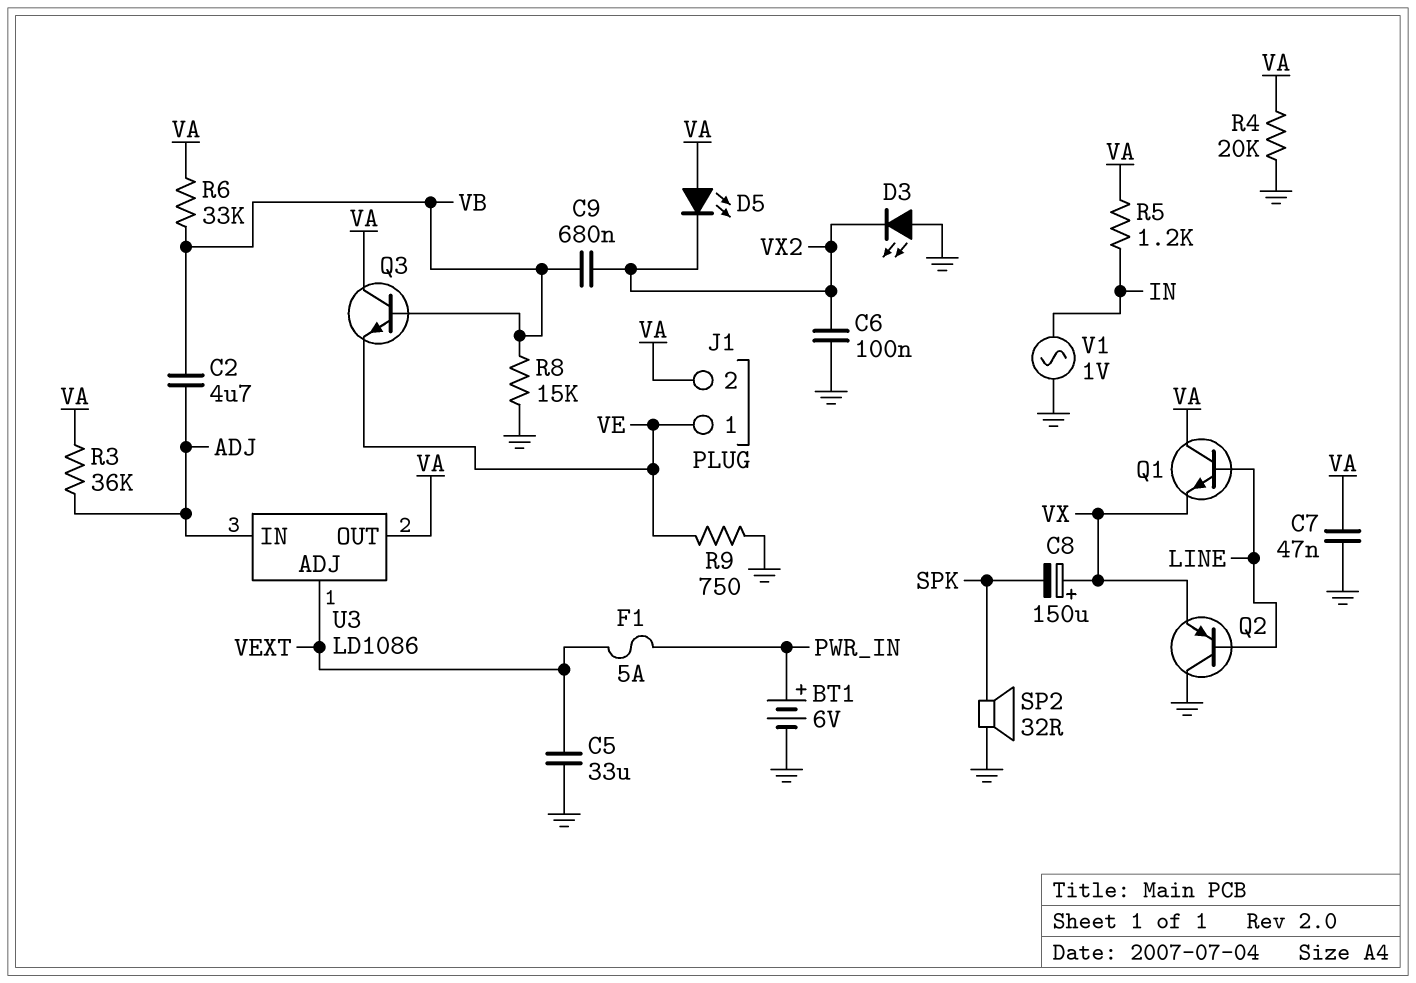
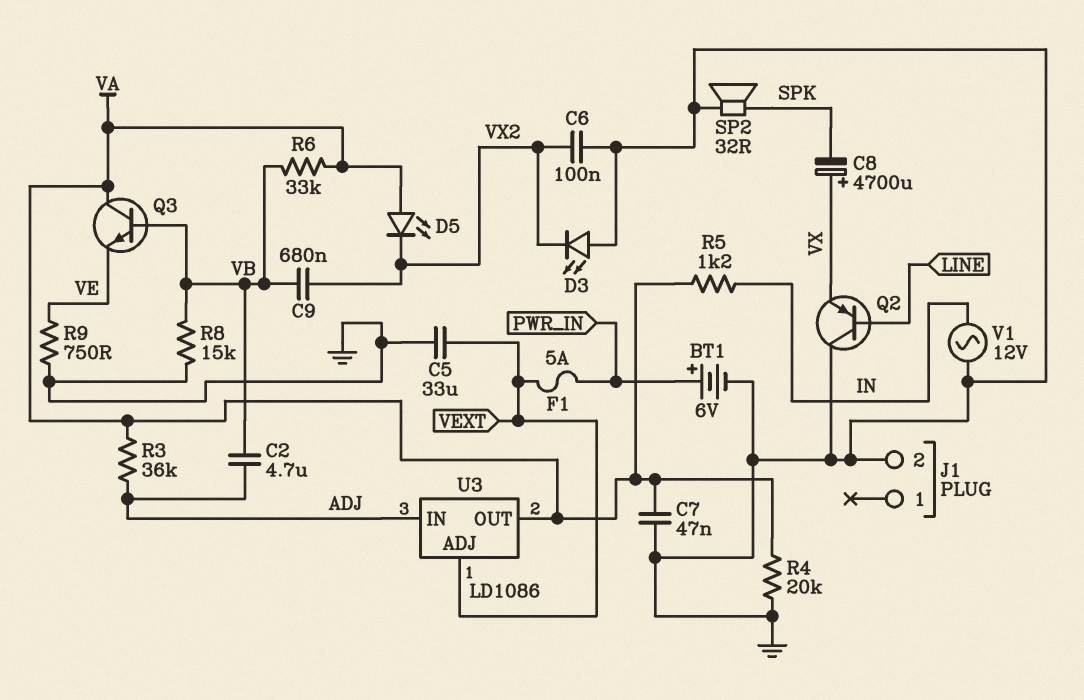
C8: 150uF (plus VX, minus SPK) -> 4700uF (plus VX, minus SPK)
J1 pin 1: VE -> none
J1 pin 2: VA -> GND
Q1: NPN (B LINE, C VA, E VX) -> none
V1: AC 1V (GND, IN) -> AC 12V (GND, IN)

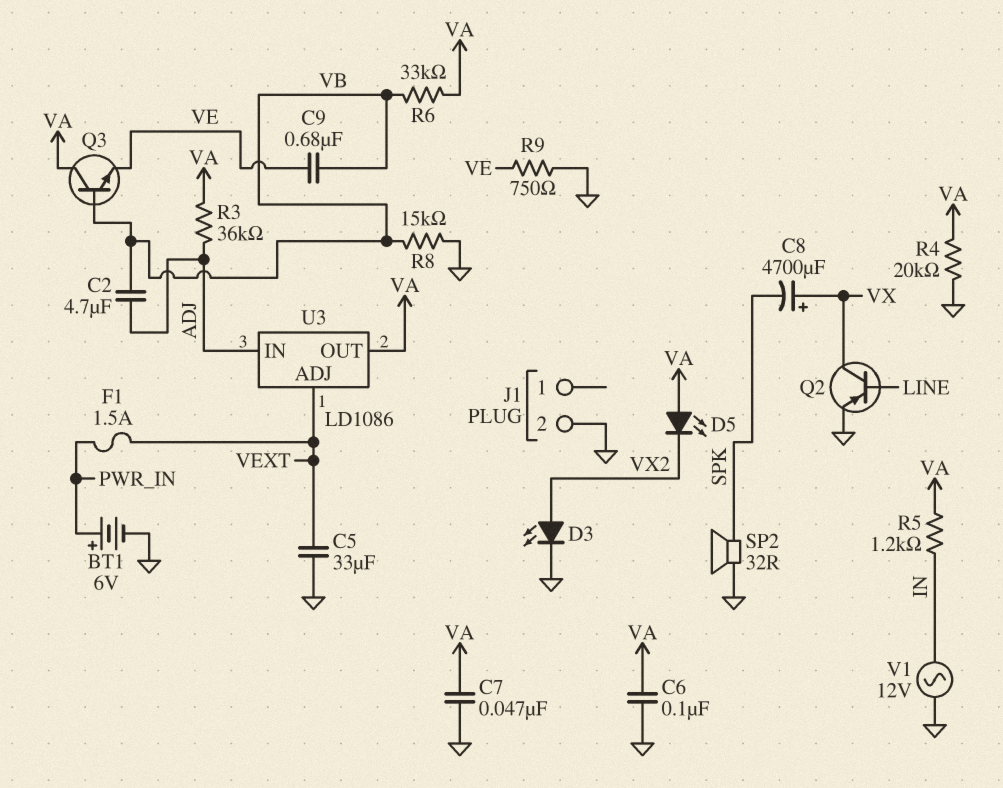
C6: 100nF (GND, VX2) -> 100nF (GND, VA)
C9: 680nF (VB, VX2) -> 680nF (VB, VE)
D3: LED (A GND, K VX2) -> LED (A VX2, K GND)
F1: 5A (PWR_IN, VEXT) -> 1.5A (PWR_IN, VEXT)
Q2: PNP (B LINE, C GND, E VX) -> PNP (B LINE, C VX, E GND)

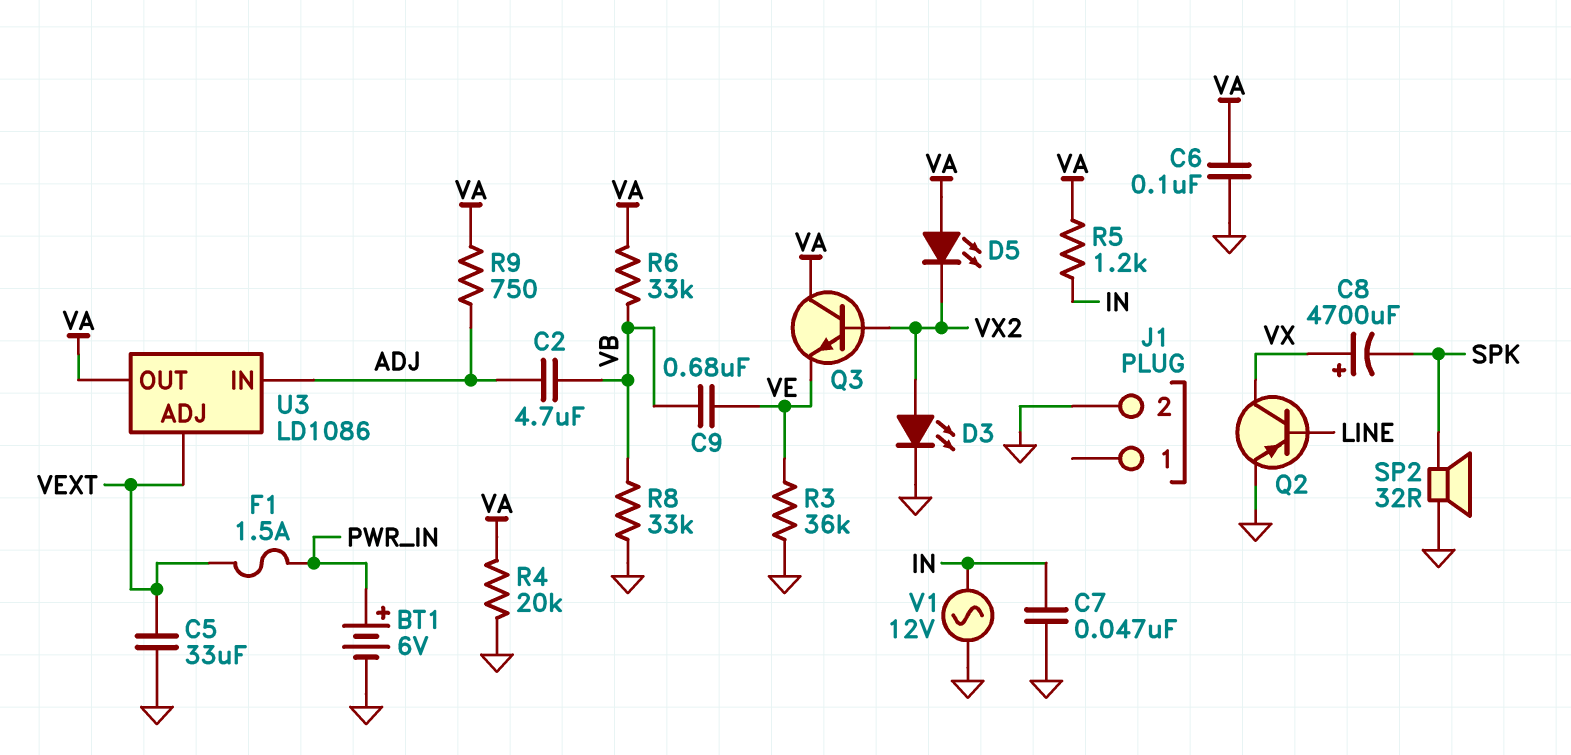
C7: 47nF (GND, VA) -> 47nF (GND, IN)
Q3: NPN (B VB, C VA, E VE) -> NPN (B VX2, C VA, E VE)
R3: 36k (ADJ, VA) -> 36k (GND, VE)
R8: 15k (GND, VB) -> 33k (GND, VB)
R9: 750 (GND, VE) -> 750 (ADJ, VA)

